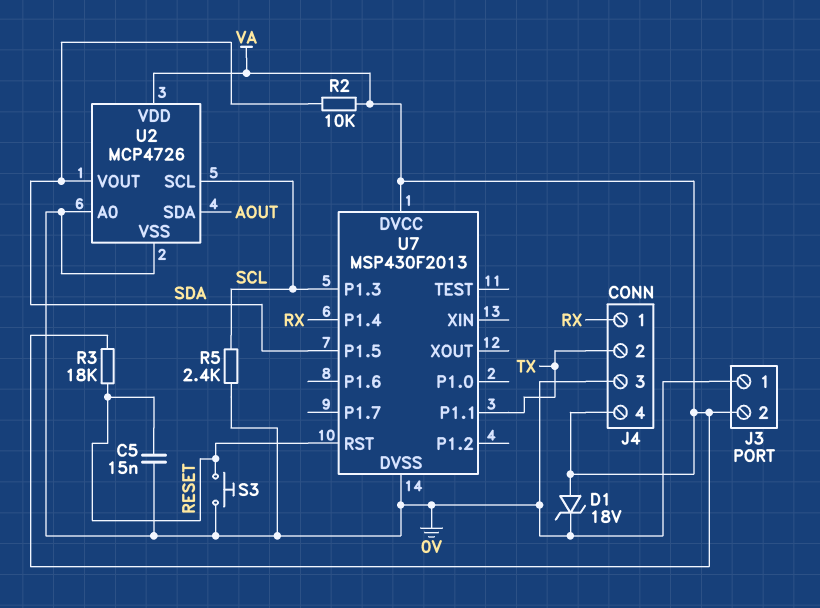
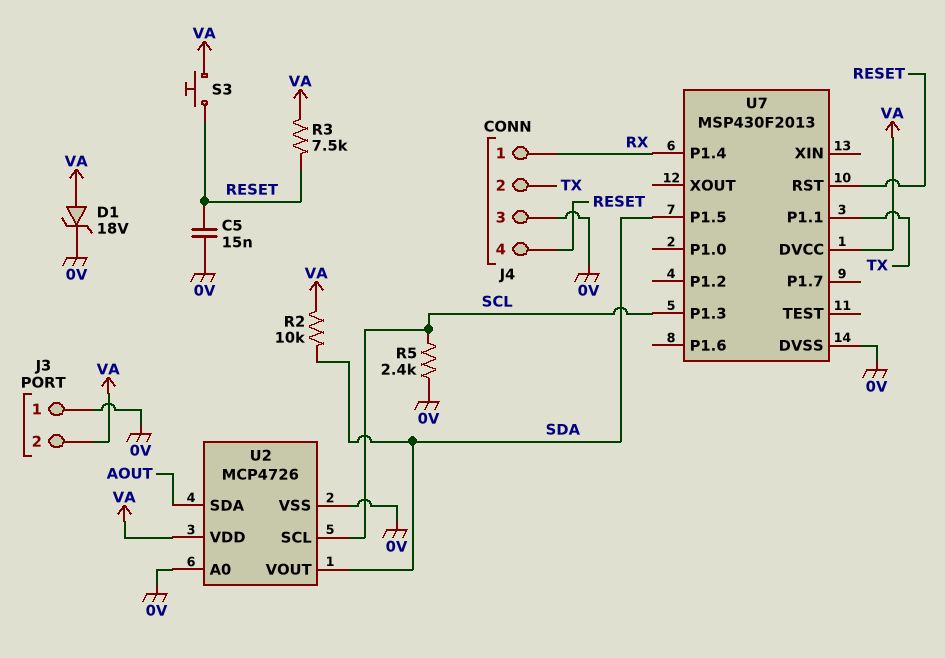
J4 pin 4: VA -> RESET
R3: 18k (RESET, VA) -> 7.5k (RESET, VA)
S3: button (0V, RESET) -> button (RESET, VA)

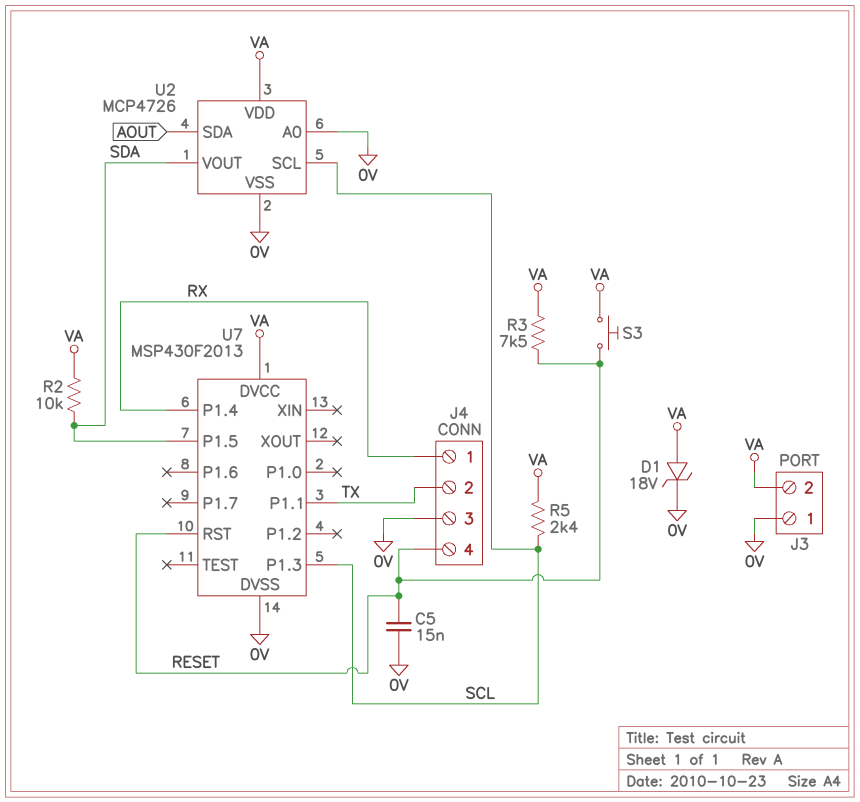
R5: 2.4k (0V, SCL) -> 2.4k (SCL, VA)

